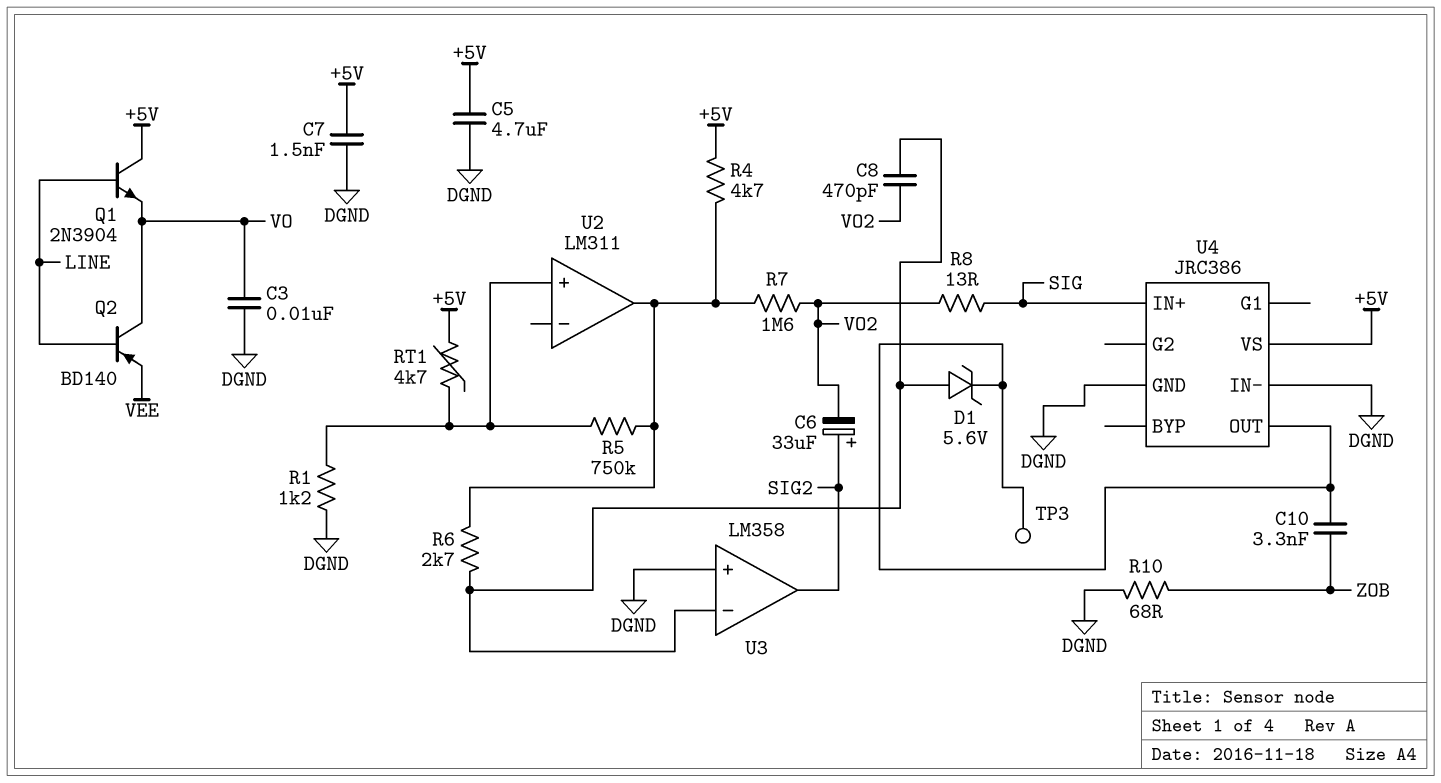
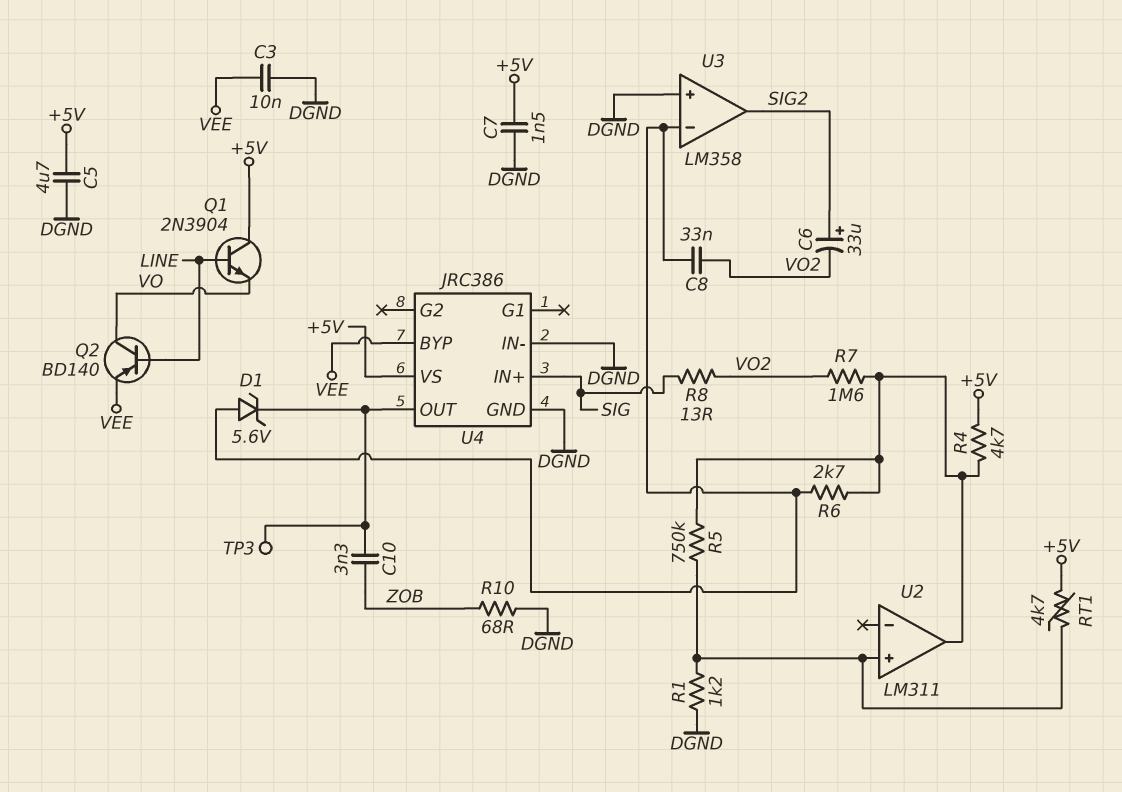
C3: 10nF (DGND, VO) -> 10nF (DGND, VEE)
C8: 470pF (U3/in-, VO2) -> 33nF (U3/in-, VO2)
U4 pin BYP: none -> VEE

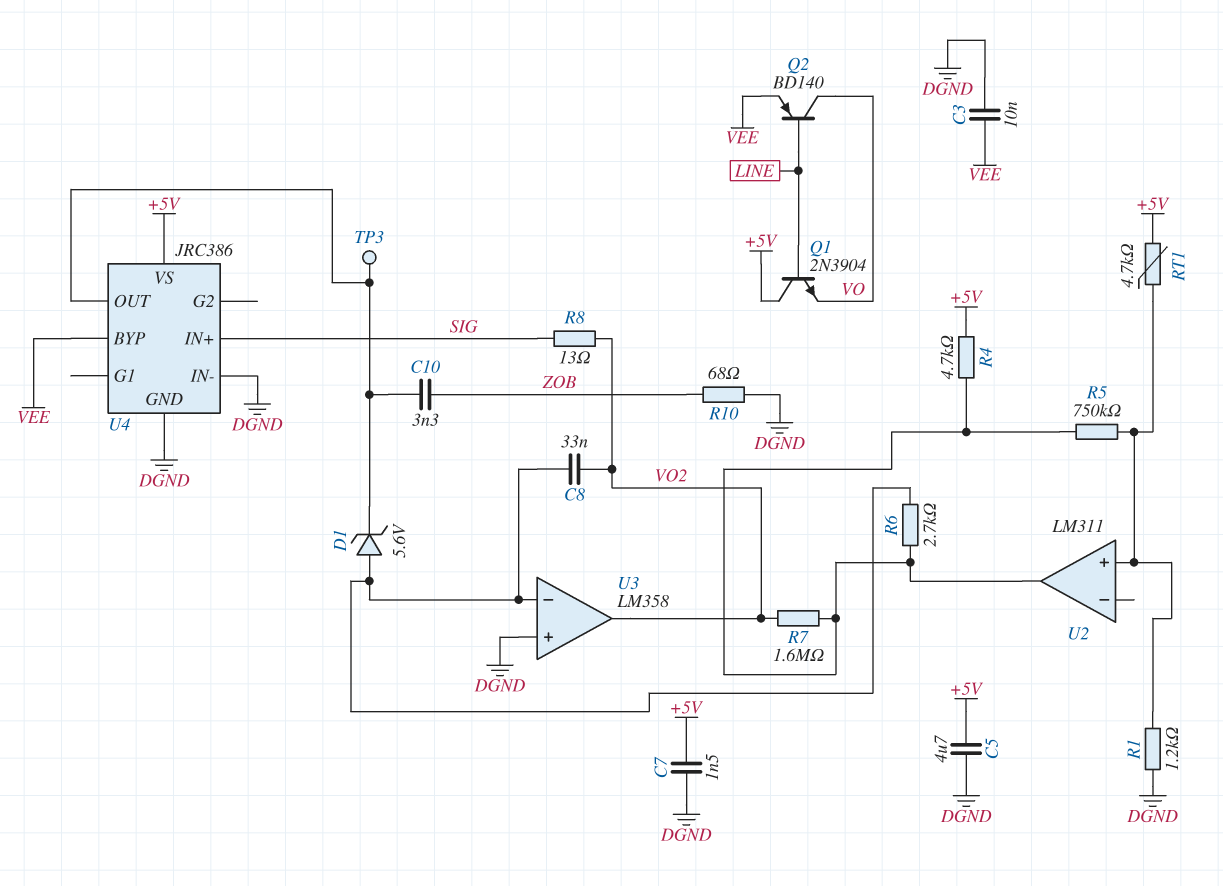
C6: 33uF (plus SIG2, minus VO2) -> none
U3 pin out: SIG2 -> VO2

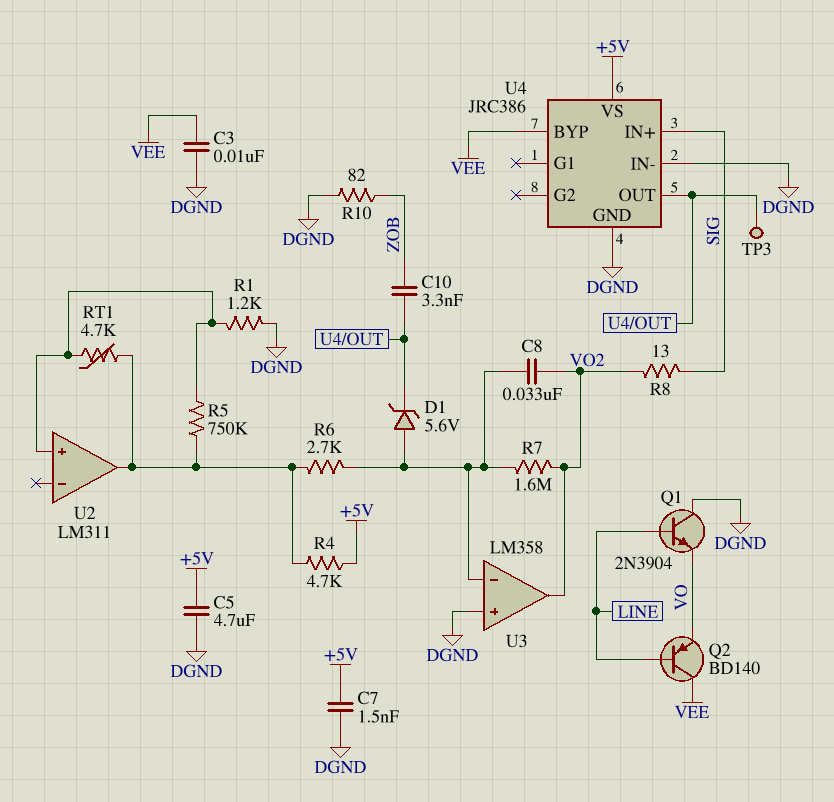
Q1: NPN 2N3904 (B LINE, C +5V, E VO) -> NPN 2N3904 (B LINE, C DGND, E VO)
Q2: PNP BD140 (B LINE, C VO, E VEE) -> PNP BD140 (B LINE, C VEE, E VO)
R7: 1.6M (U2/out, VO2) -> 1.6M (U3/in-, VO2)
R10: 68 (DGND, ZOB) -> 82 (DGND, ZOB)
RT1: 4.7k (+5V, U2/in+) -> 4.7k (U2/in+, U2/out)

